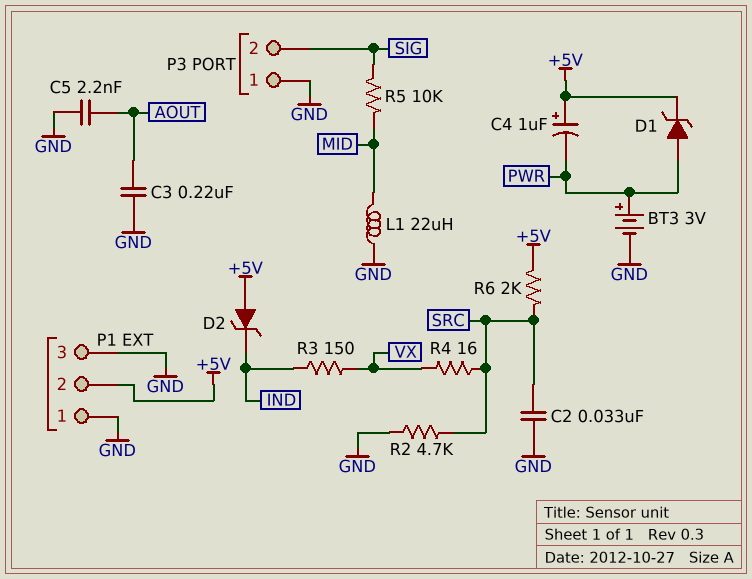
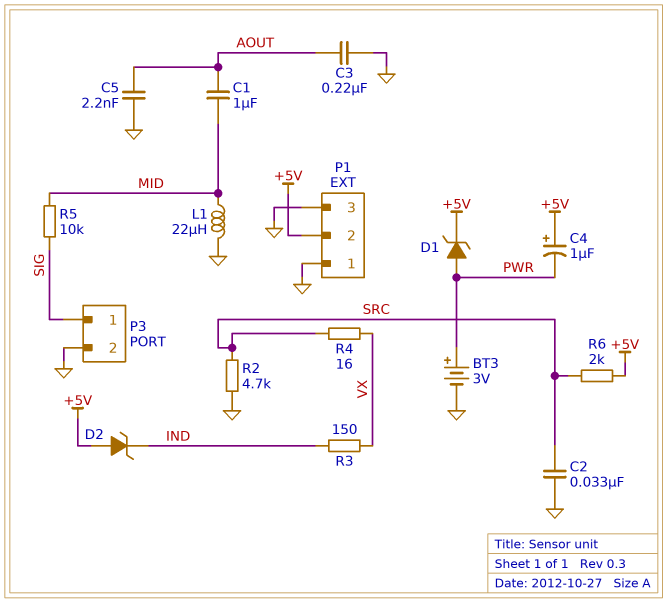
C1: none -> 1uF (AOUT, MID)
P3 pin 1: GND -> SIG
P3 pin 2: SIG -> GND

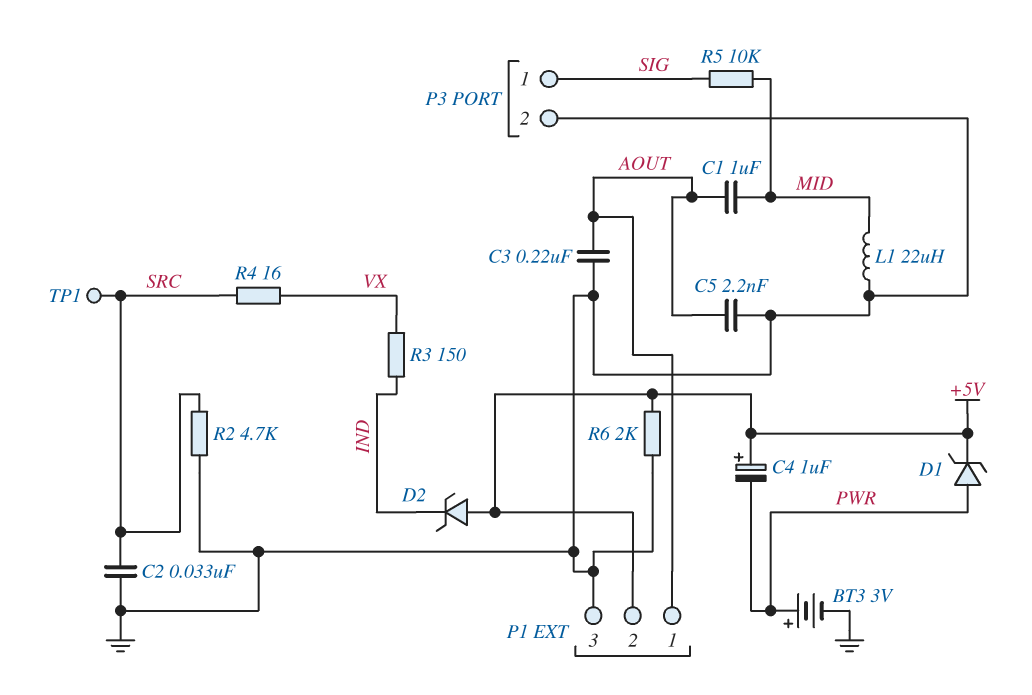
P1 pin 1: GND -> AOUT
R6: 2k (+5V, SRC) -> 2k (+5V, GND)
TP1: none -> test point (SRC)

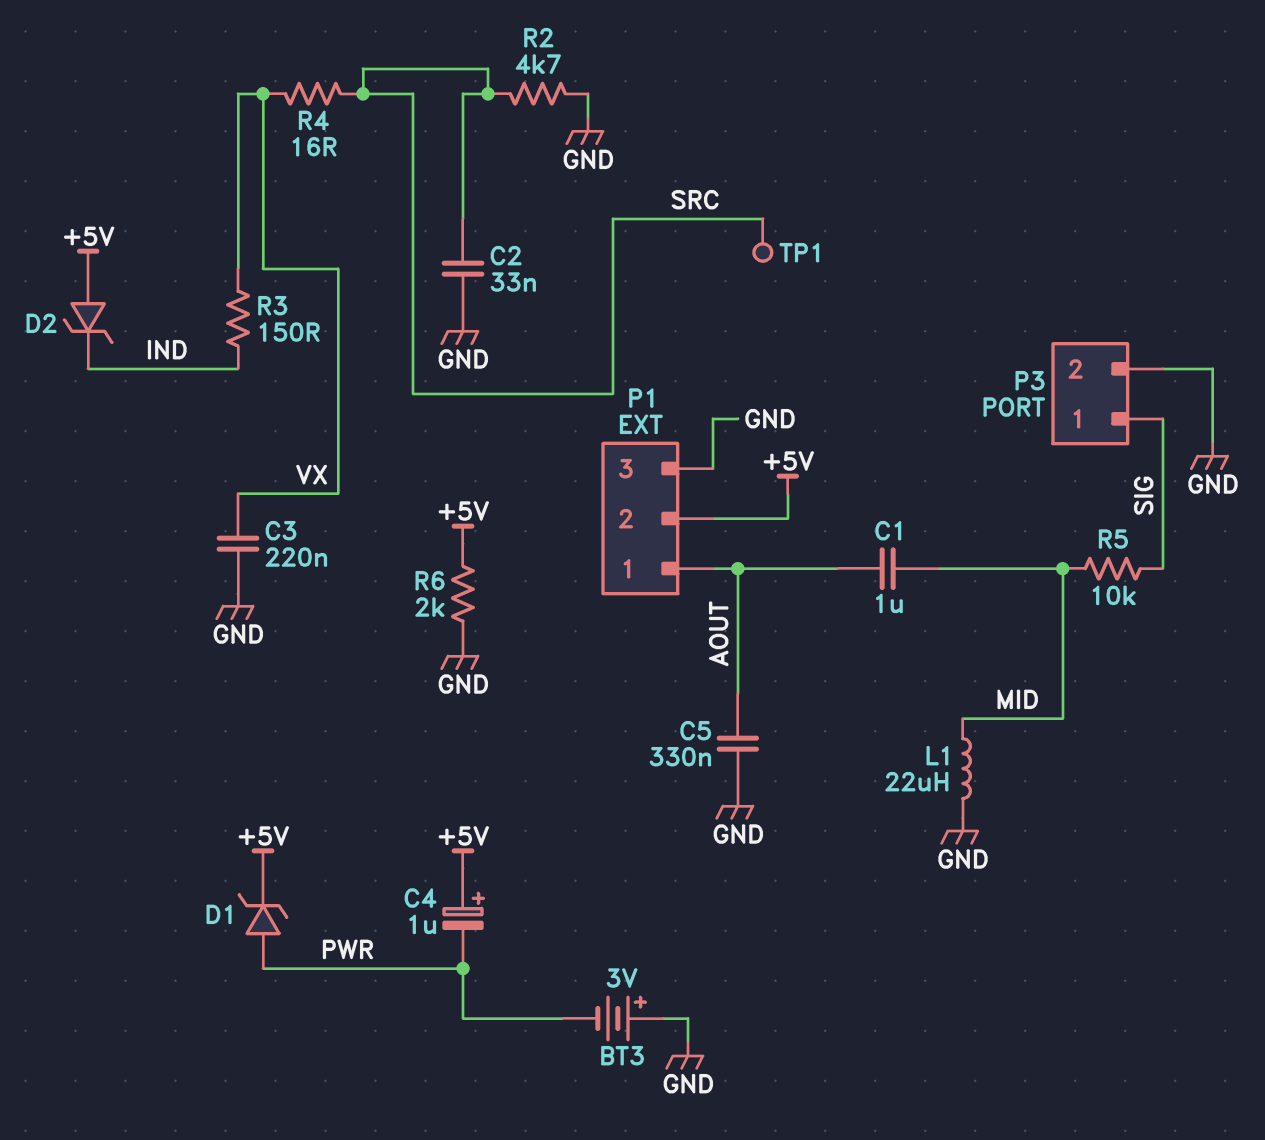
BT3: 3V (plus PWR, minus GND) -> 3V (plus GND, minus PWR)
C3: 220nF (AOUT, GND) -> 220nF (GND, VX)
C5: 2.2nF (AOUT, GND) -> 330nF (AOUT, GND)

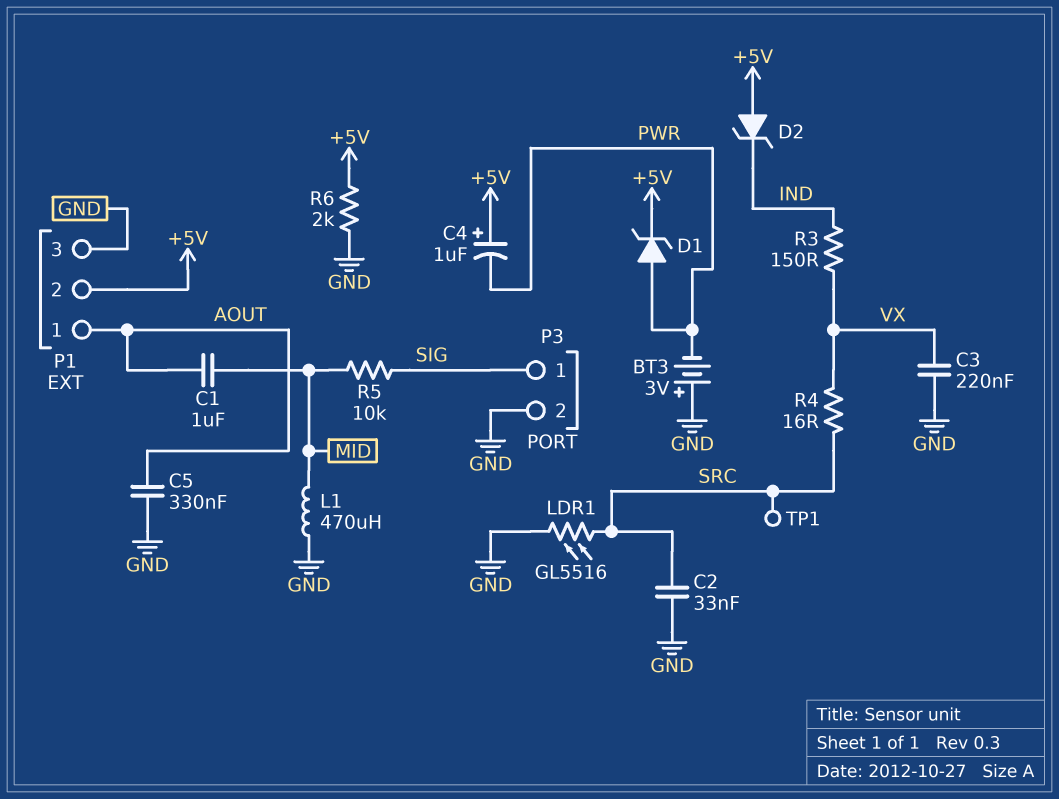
L1: 22uH (GND, MID) -> 470uH (GND, MID)
LDR1: none -> GL5516 (GND, SRC)
R2: 4.7k (GND, SRC) -> none

